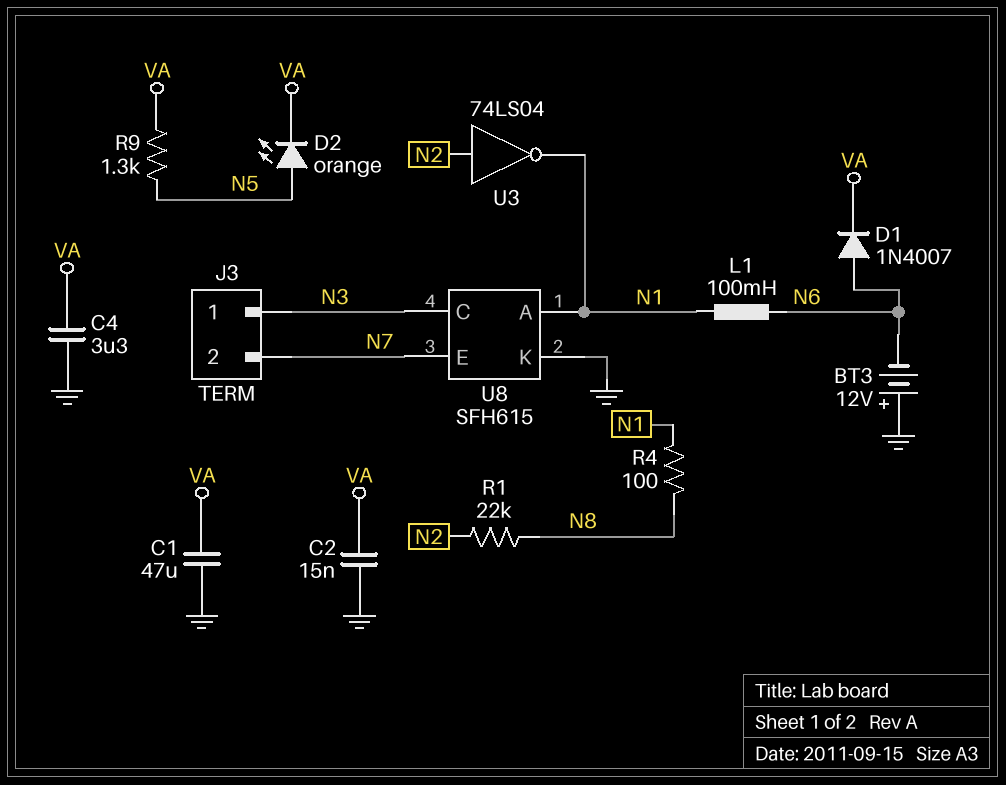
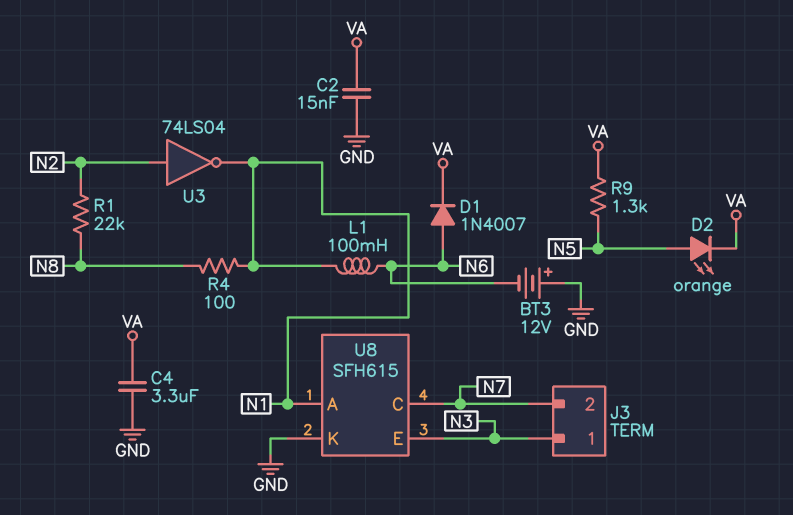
C1: 47uF (GND, VA) -> none
U8 pin C: N3 -> N7
U8 pin E: N7 -> N3

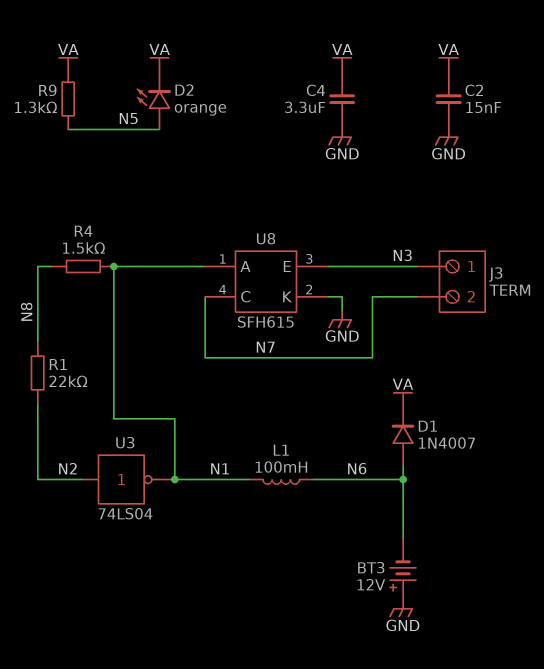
R4: 100 (N1, N8) -> 1.5k (N1, N8)

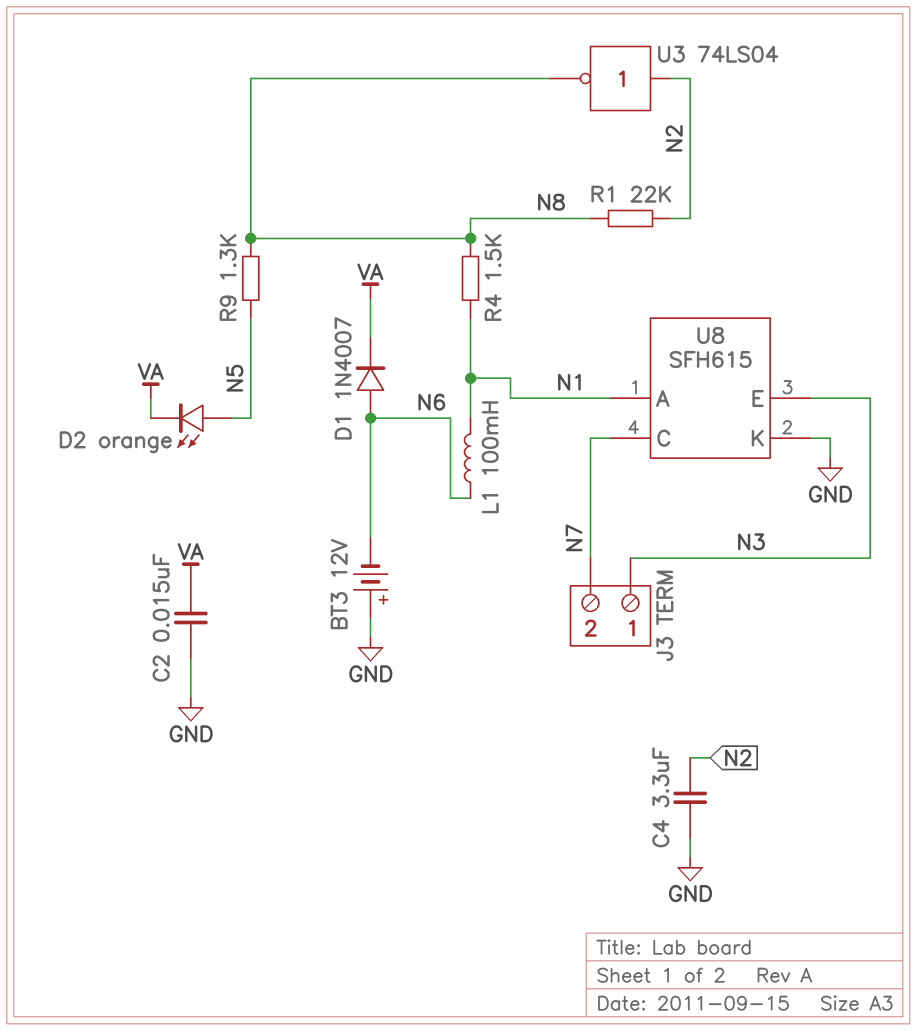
C4: 3.3uF (GND, VA) -> 3.3uF (GND, N2)
R9: 1.3k (N5, VA) -> 1.3k (N5, N8)
U3: NOT 74LS04 (in N2, out N1) -> NOT 74LS04 (in N2, out N8)

